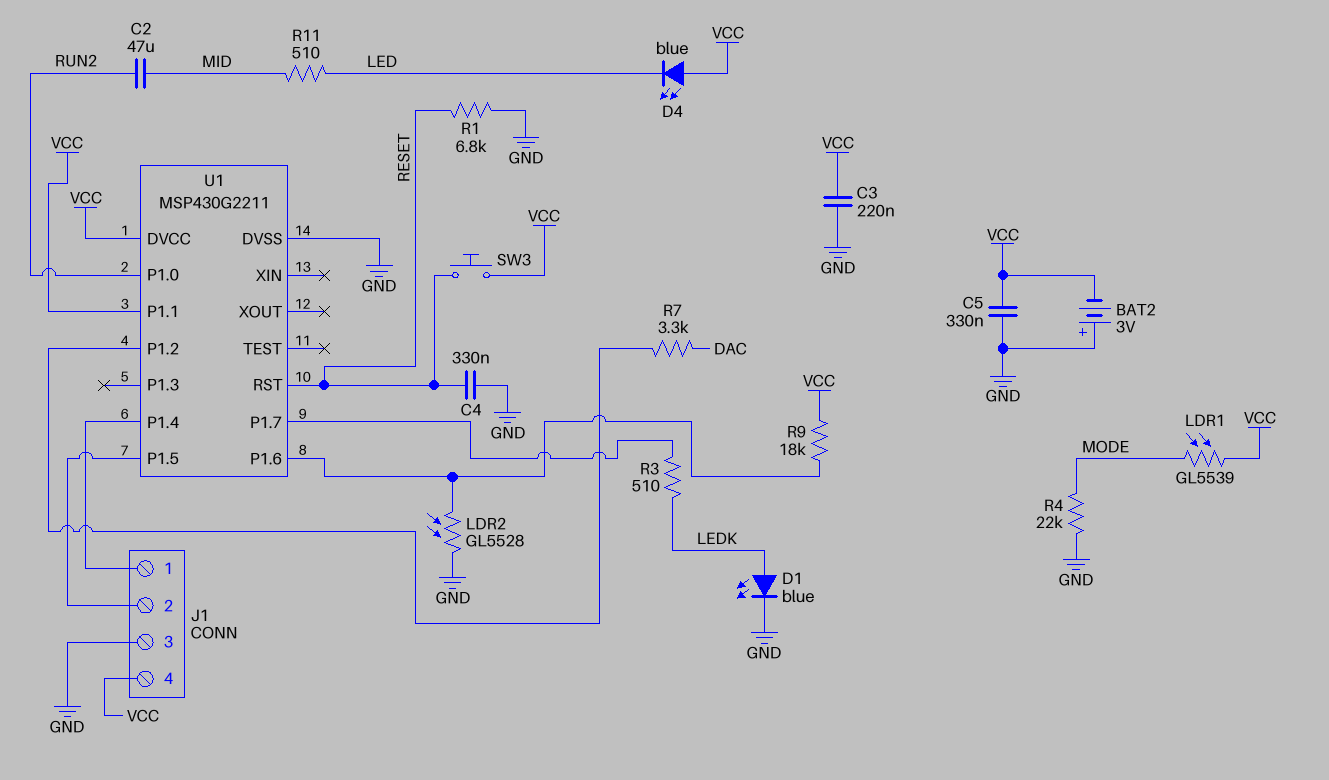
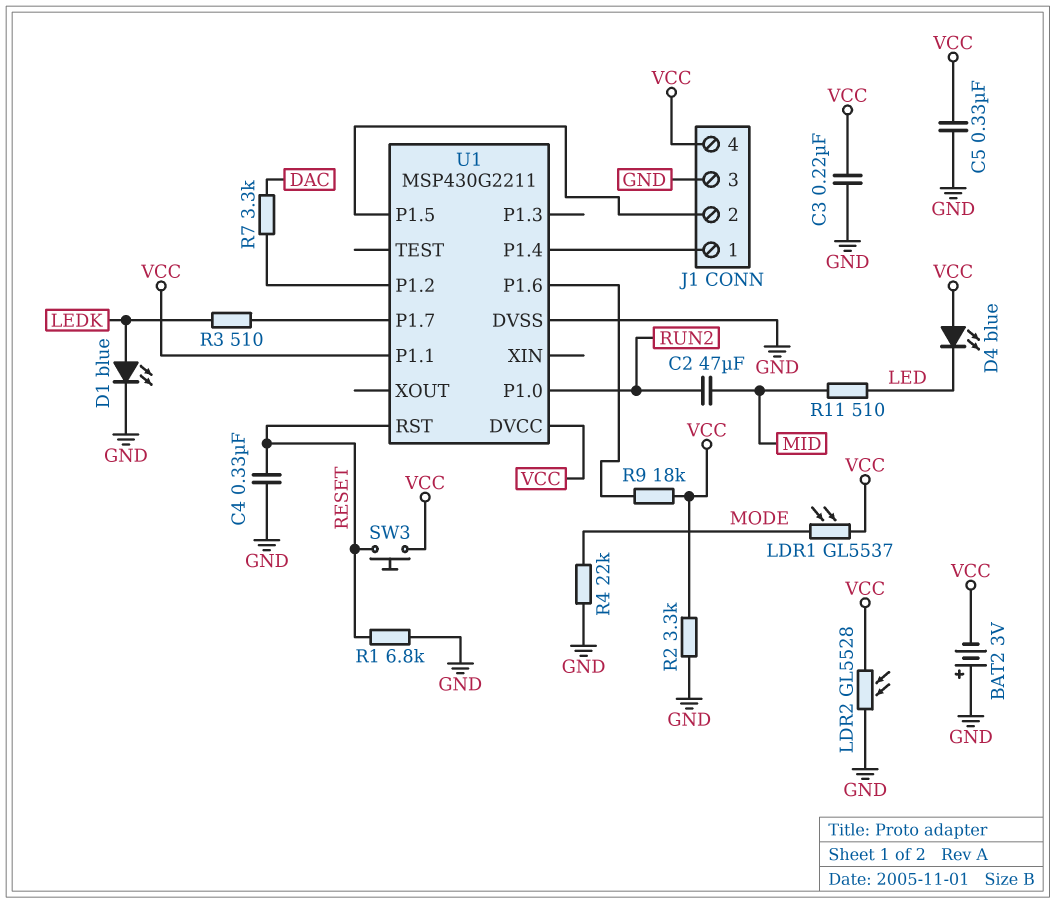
LDR1: GL5539 (MODE, VCC) -> GL5537 (MODE, VCC)
LDR2: GL5528 (GND, U1/P1.6) -> GL5528 (GND, VCC)
R2: none -> 3.3k (GND, VCC)

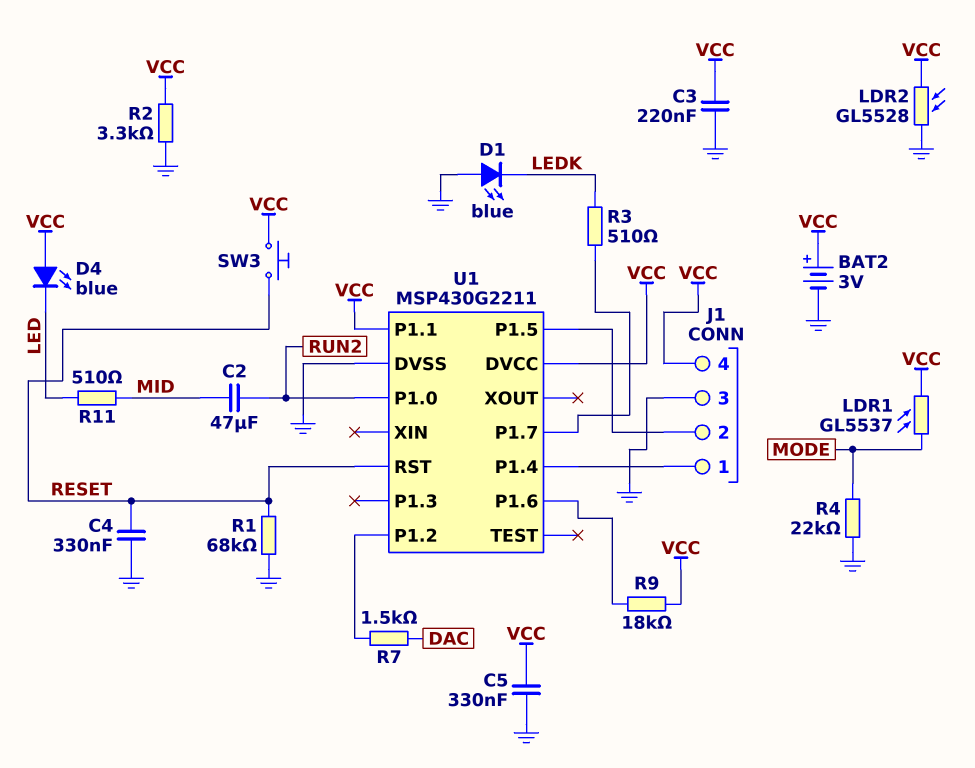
BAT2: 3V (plus GND, minus VCC) -> 3V (plus VCC, minus GND)
D1: LED blue (A LEDK, K GND) -> LED blue (A GND, K LEDK)
R1: 6.8k (GND, RESET) -> 68k (GND, RESET)
R7: 3.3k (DAC, U1/P1.2) -> 1.5k (DAC, U1/P1.2)

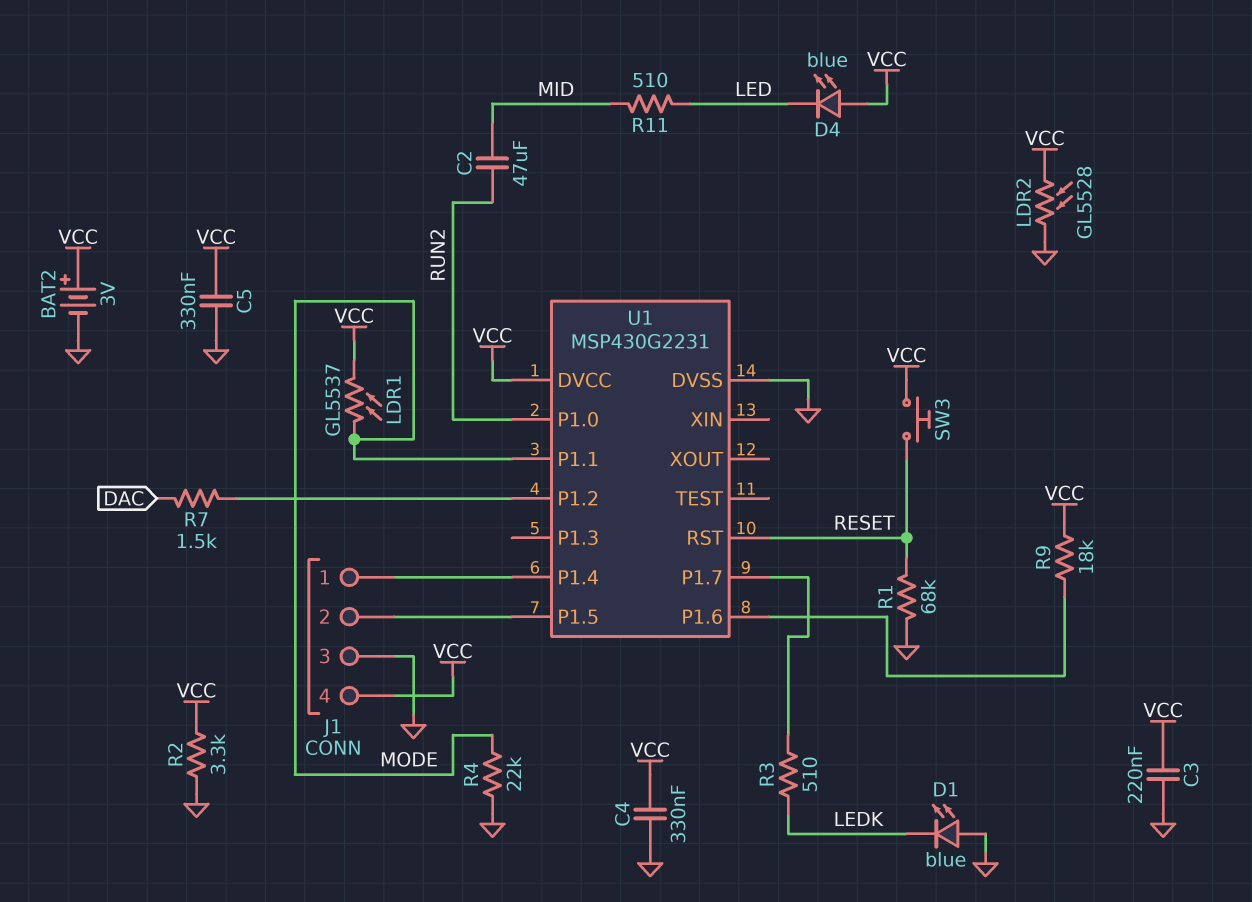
C4: 330nF (GND, RESET) -> 330nF (GND, VCC)
U1: MSP430G2211 -> MSP430G2231
U1 pin P1.1: VCC -> MODE

